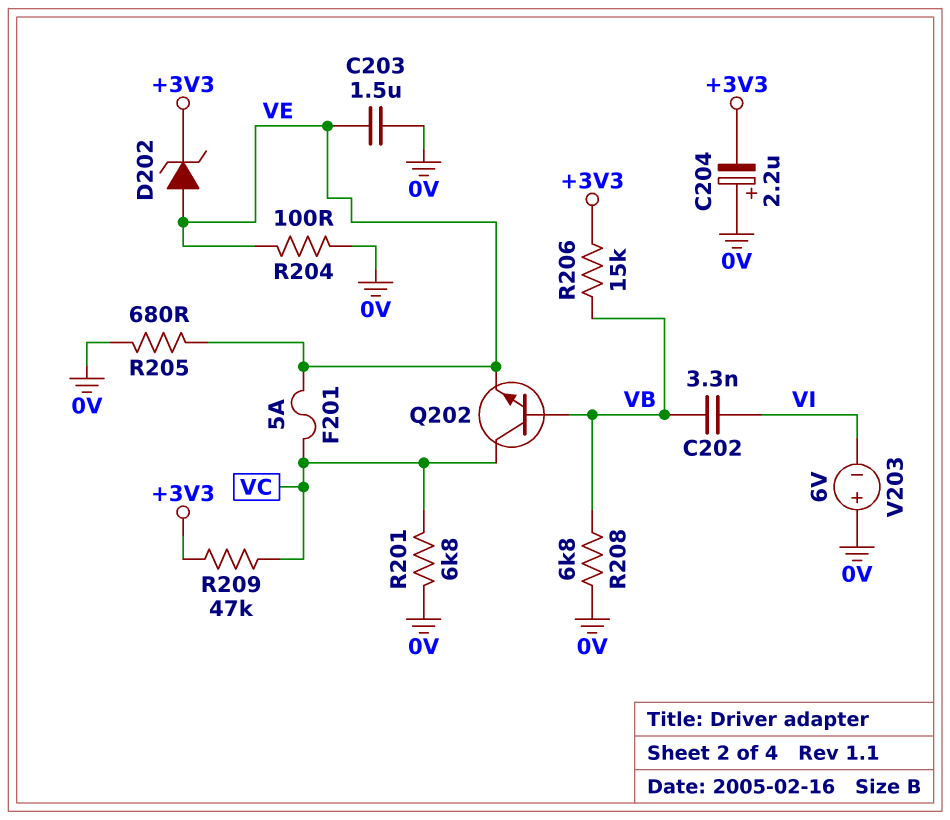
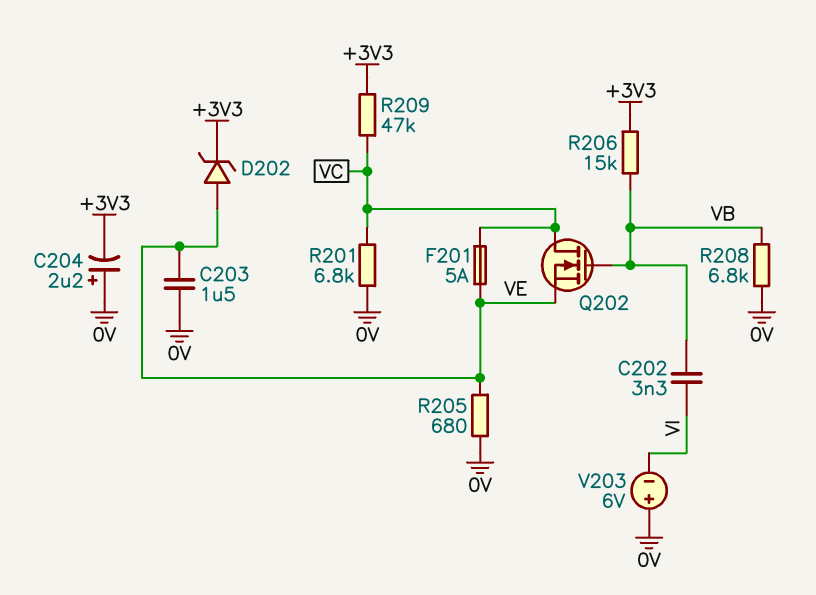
Q202: NPN (B VB, C VC, E VE) -> NMOS (G VB, D VC, S VE)
R204: 100 (0V, VE) -> none

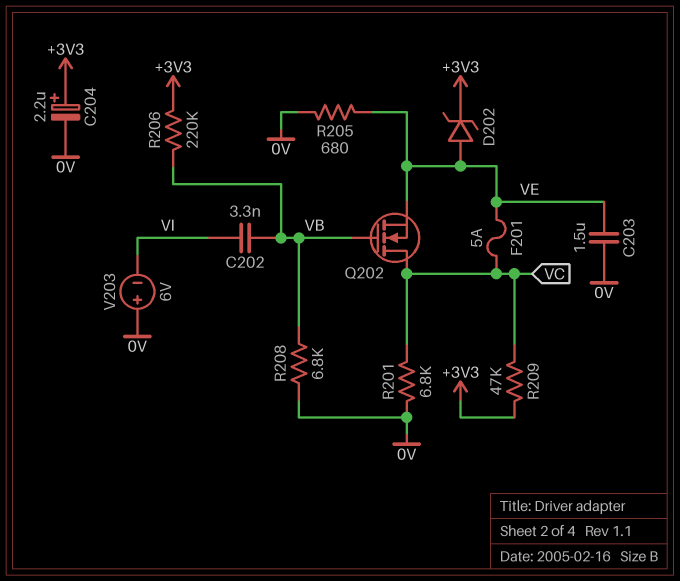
C204: 2.2uF (plus 0V, minus +3V3) -> 2.2uF (plus +3V3, minus 0V)
R206: 15k (+3V3, VB) -> 220k (+3V3, VB)

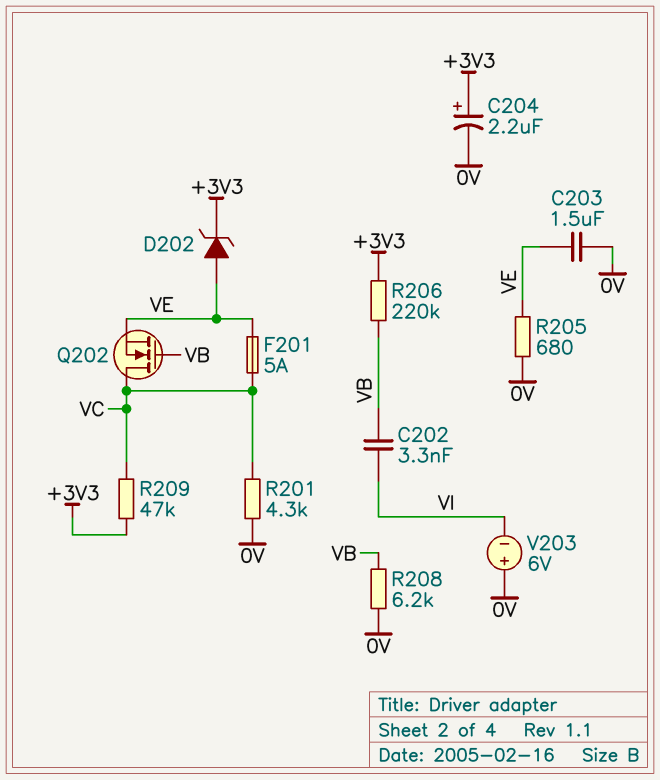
R201: 6.8k (0V, VC) -> 4.3k (0V, VC)
R208: 6.8k (0V, VB) -> 6.2k (0V, VB)

